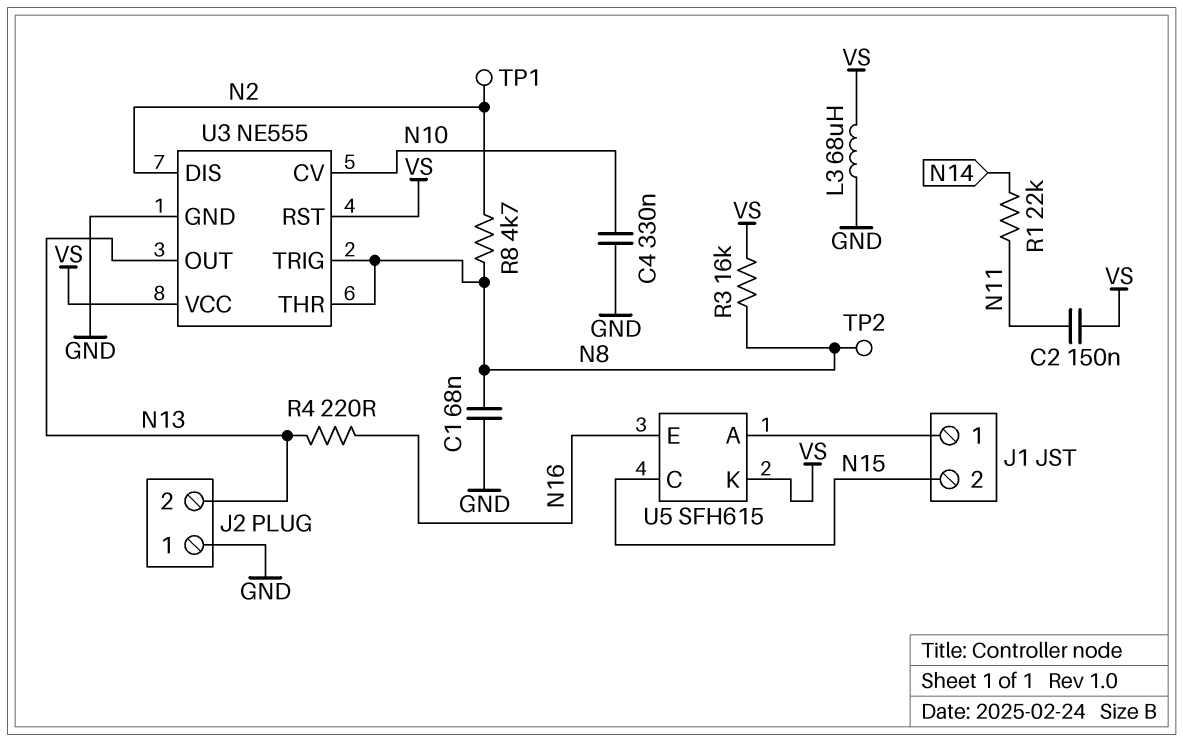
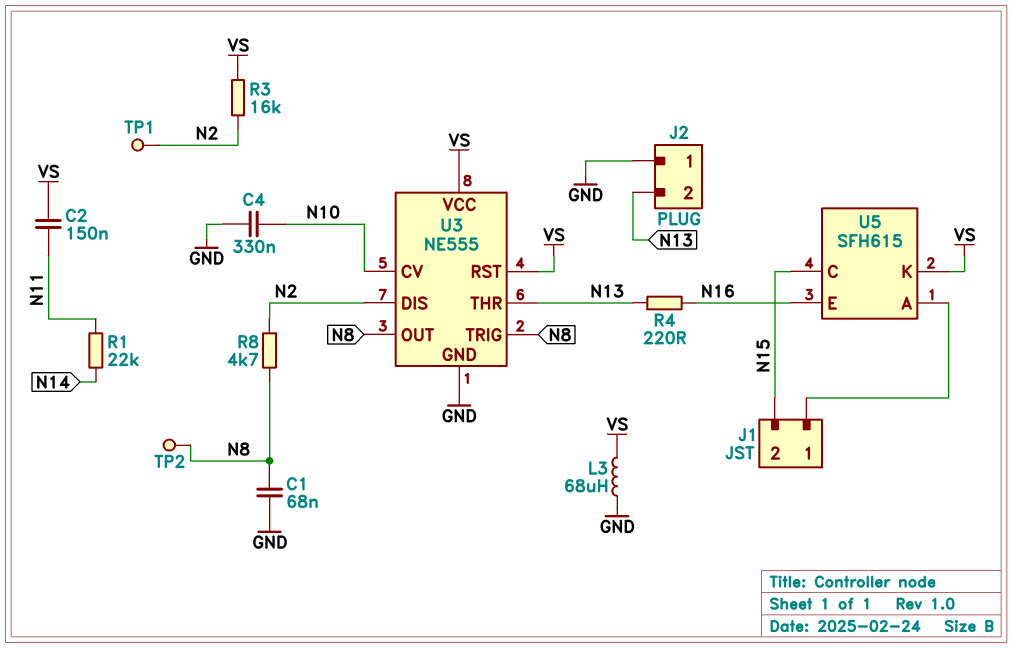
R3: 16k (N8, VS) -> 16k (N2, VS)
U3 pin OUT: N13 -> N8
U3 pin THR: N8 -> N13

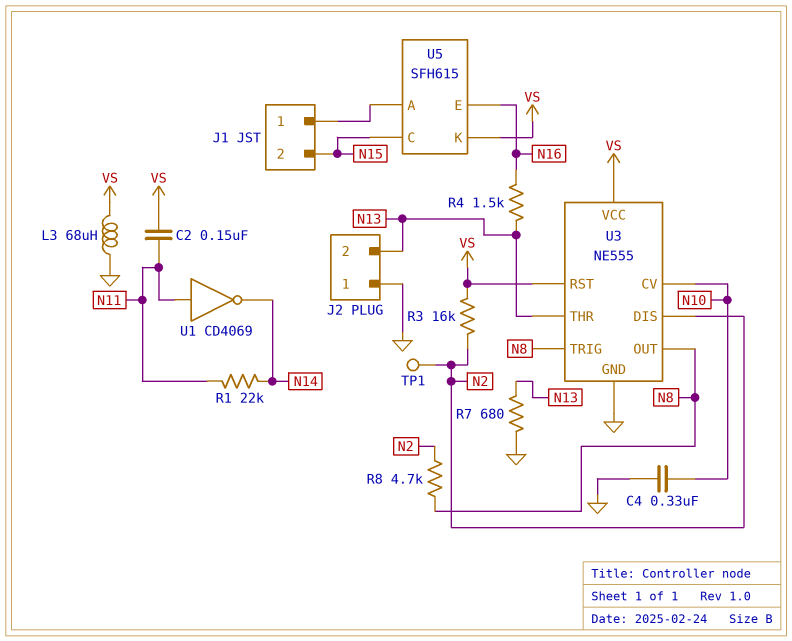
C1: 68nF (GND, N8) -> none
R4: 220 (N13, N16) -> 1.5k (N13, N16)
R7: none -> 680 (GND, N13)
TP2: test point (N8) -> none
U1: none -> NOT CD4069 (in N11, out N14)

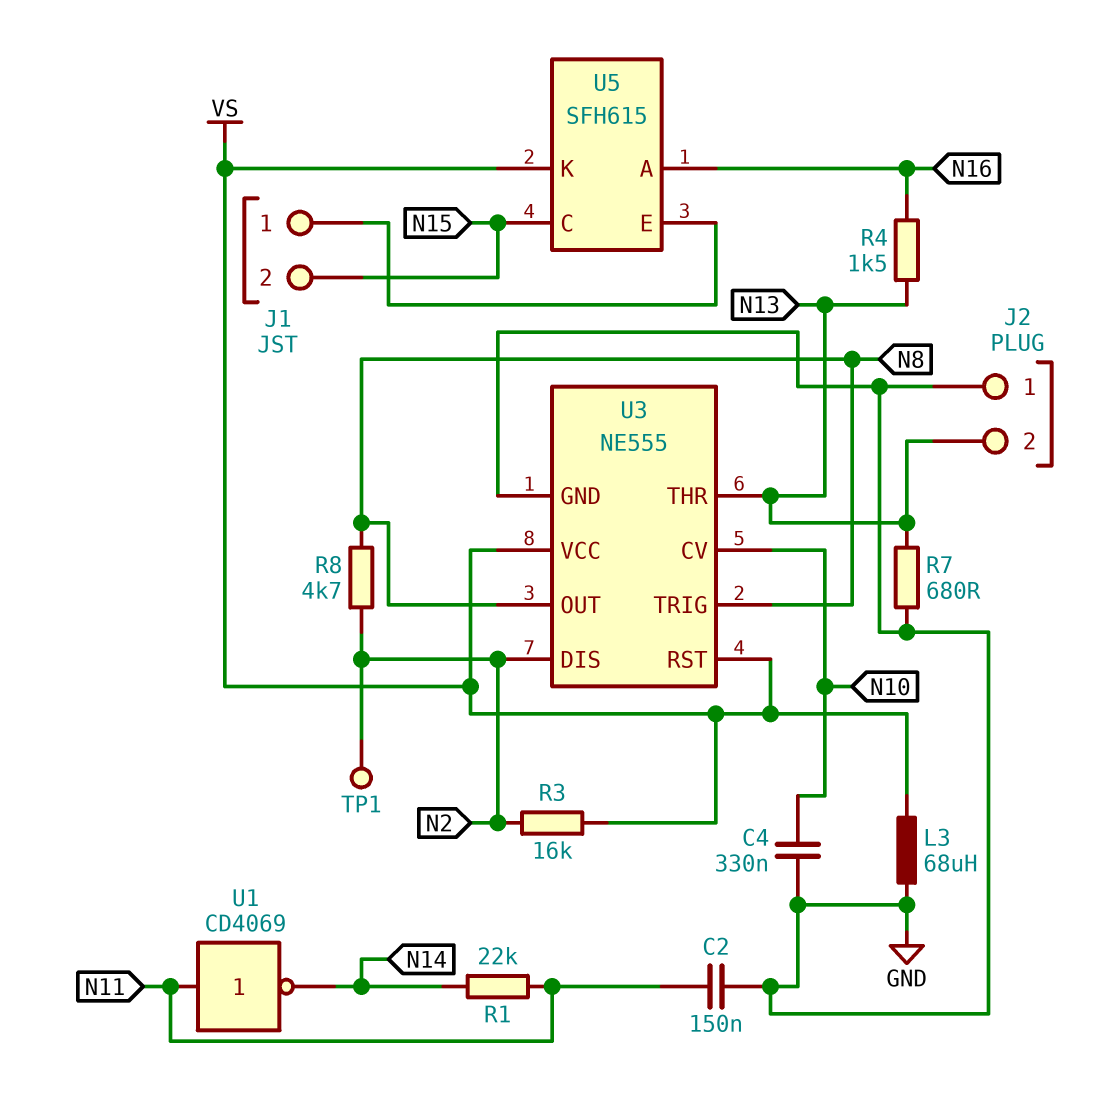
C2: 150nF (N11, VS) -> 150nF (GND, N11)
U5 pin A: J1/1 -> N16
U5 pin E: N16 -> J1/1

